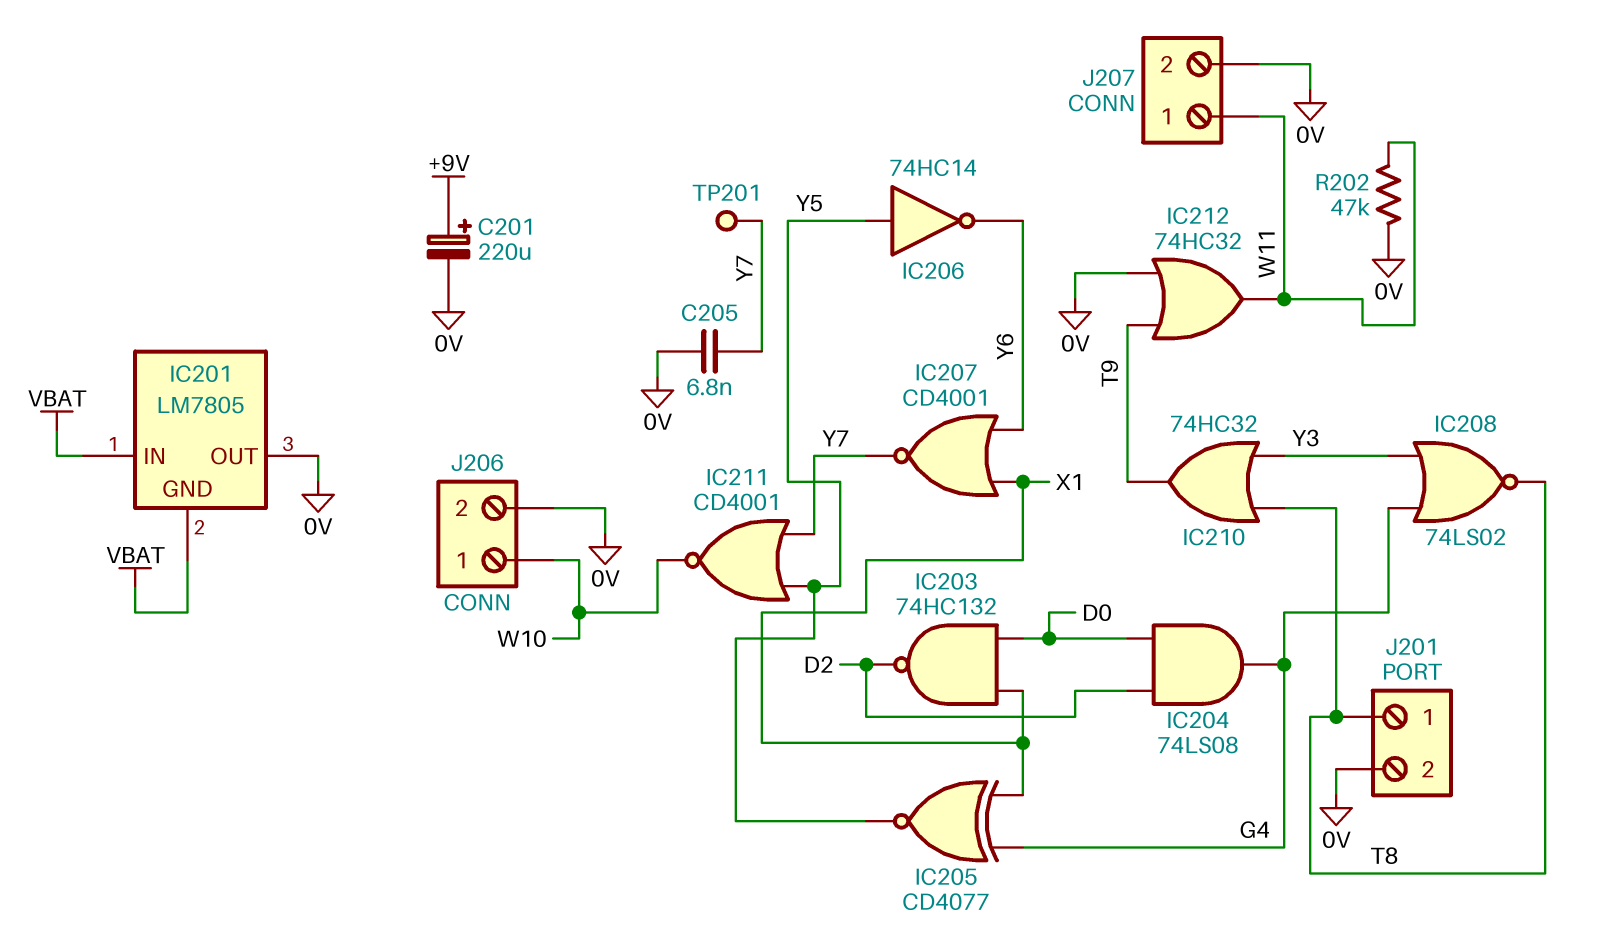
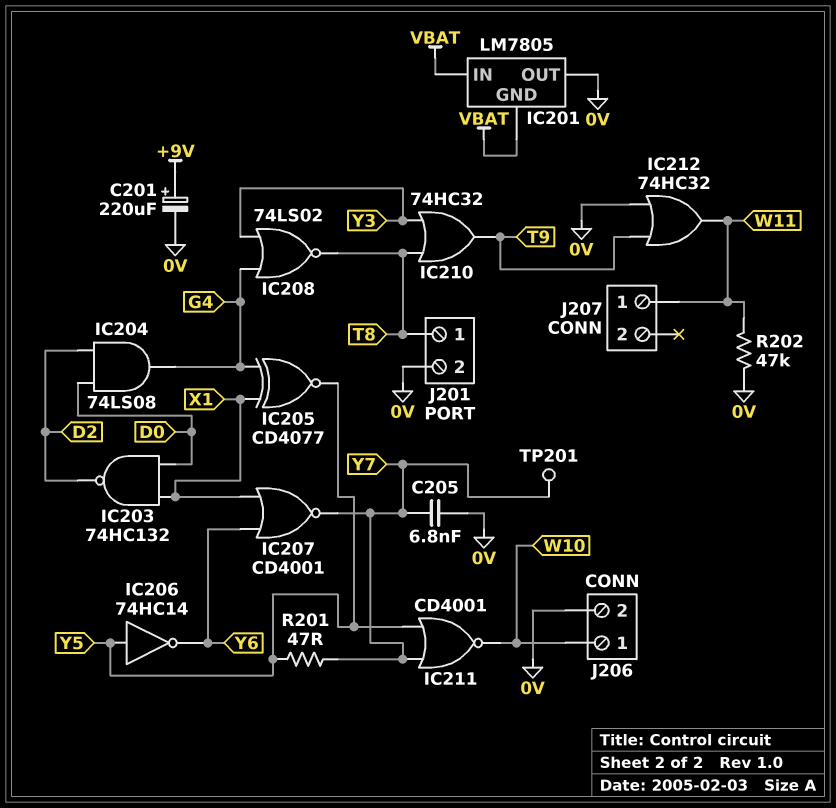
J207 pin 2: 0V -> none
R201: none -> 47 (Y5, Y7)

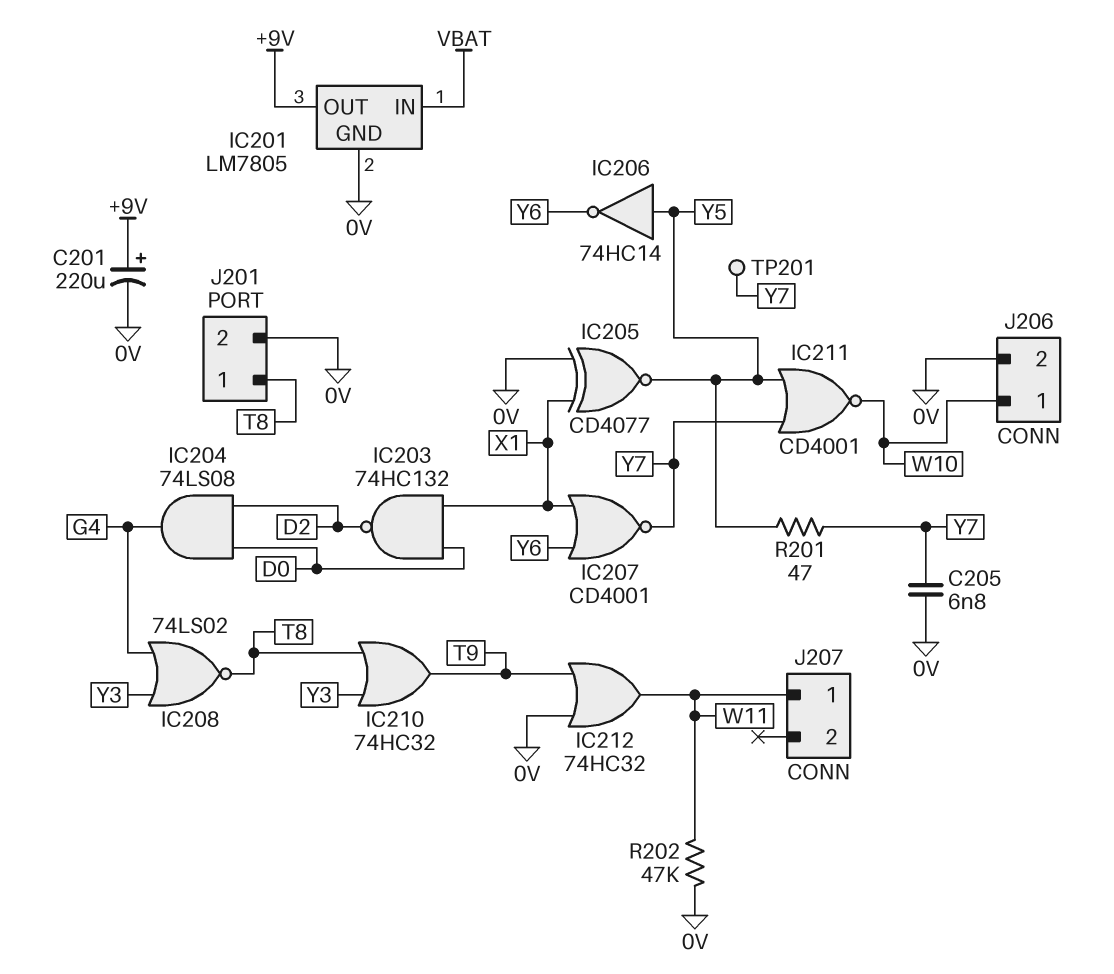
IC201 pin GND: VBAT -> 0V
IC201 pin OUT: 0V -> +9V
IC205: XNOR CD4077 (in G4, in X1, out Y5) -> XNOR CD4077 (in 0V, in X1, out Y5)

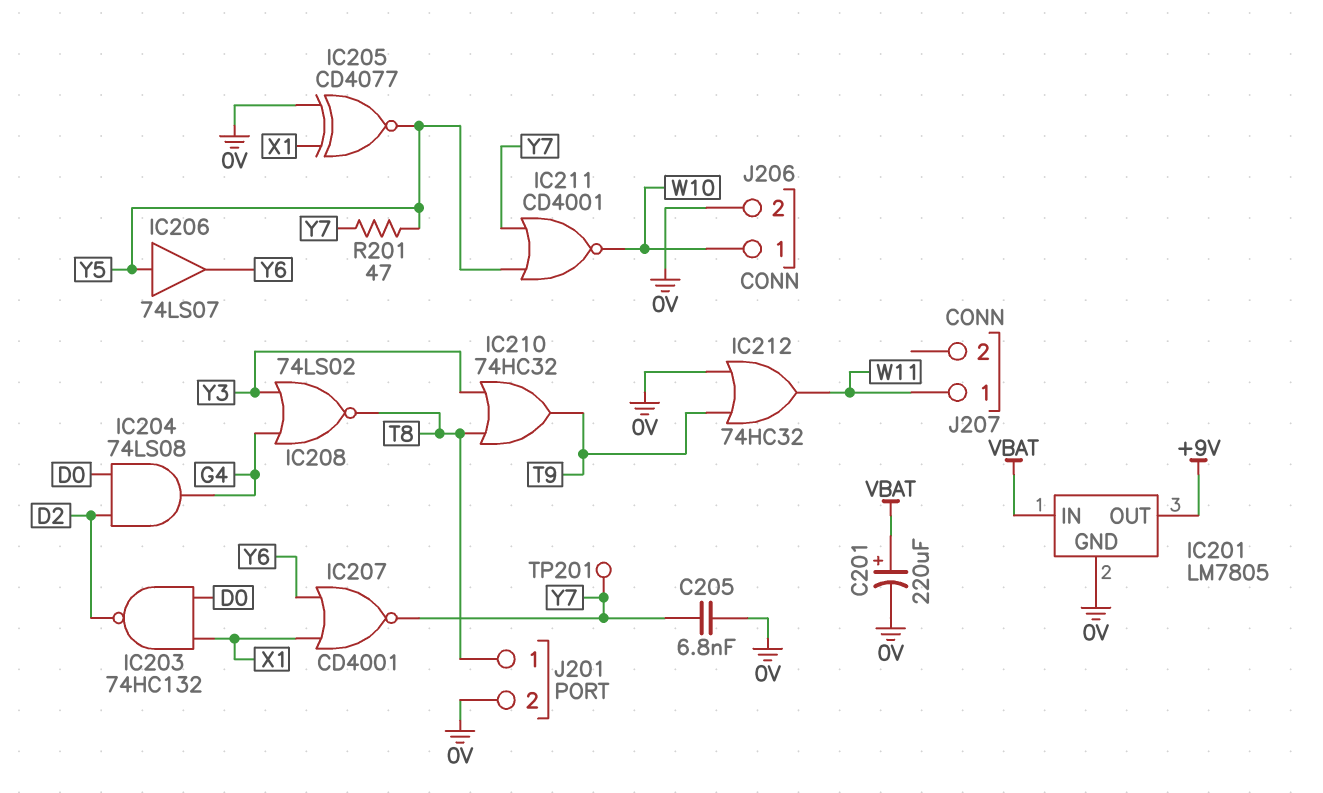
C201: 220uF (plus +9V, minus 0V) -> 220uF (plus VBAT, minus 0V)
IC206: NOT 74HC14 (in Y5, out Y6) -> buffer 74LS07 (in Y5, out Y6)
R202: 47k (0V, W11) -> none

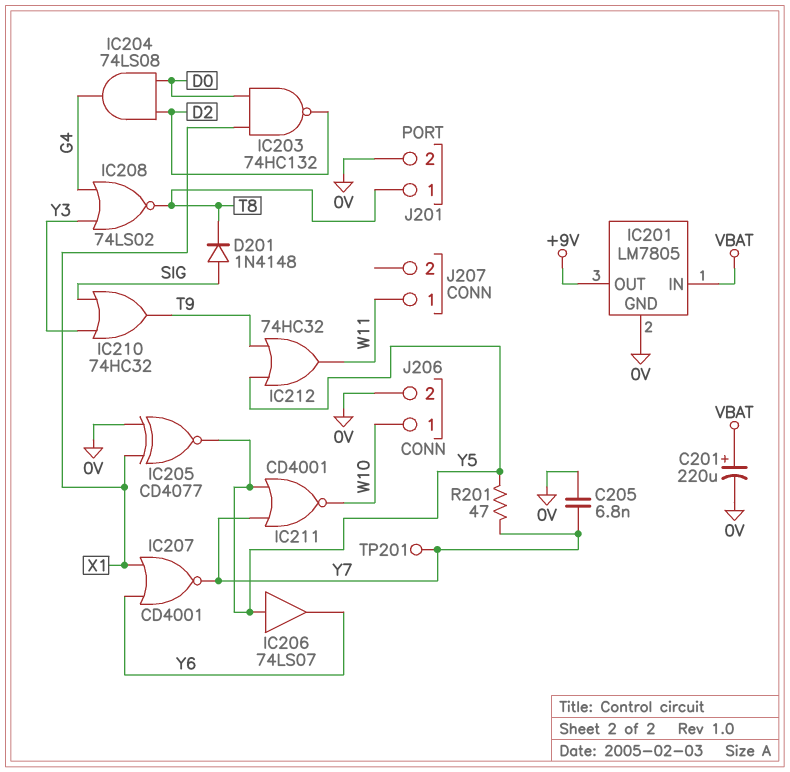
D201: none -> diode 1N4148 (A SIG, K T8)
IC210: OR 74HC32 (in T8, in Y3, out T9) -> OR 74HC32 (in SIG, in Y3, out T9)
IC212: OR 74HC32 (in 0V, in T9, out W11) -> OR 74HC32 (in T9, in Y5, out W11)

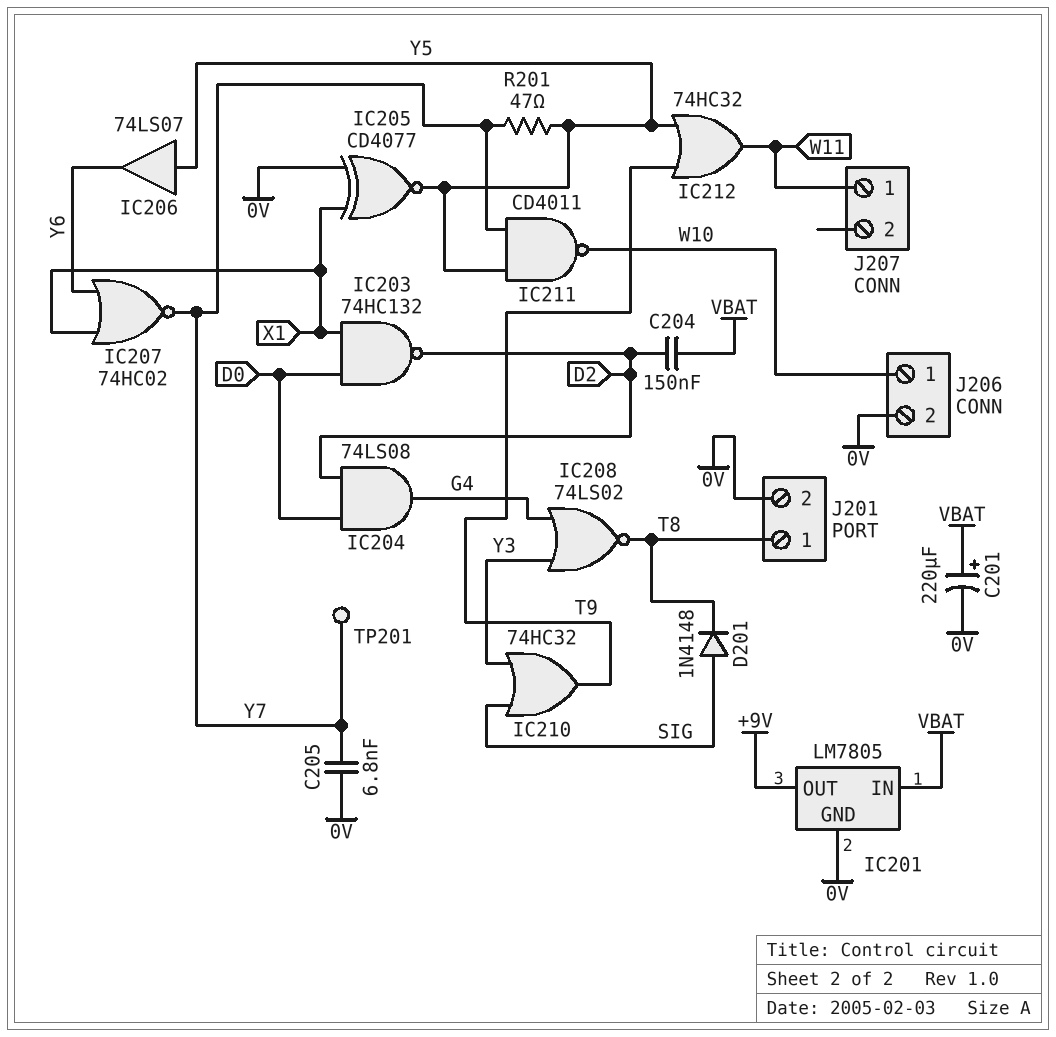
C204: none -> 150nF (D2, VBAT)
IC207: NOR CD4001 (in X1, in Y6, out Y7) -> NOR 74HC02 (in X1, in Y6, out Y7)
IC211: NOR CD4001 (in Y5, in Y7, out W10) -> NAND CD4011 (in Y5, in Y7, out W10)

